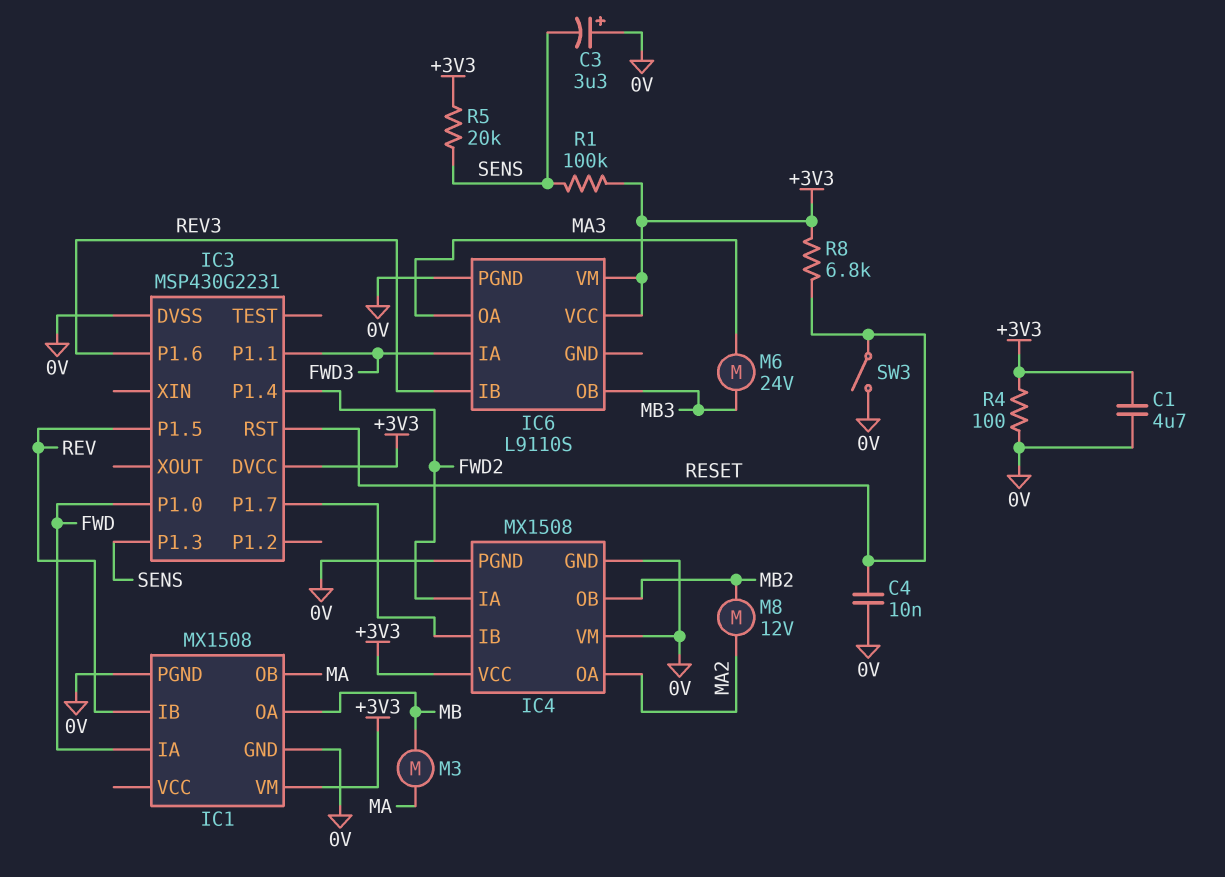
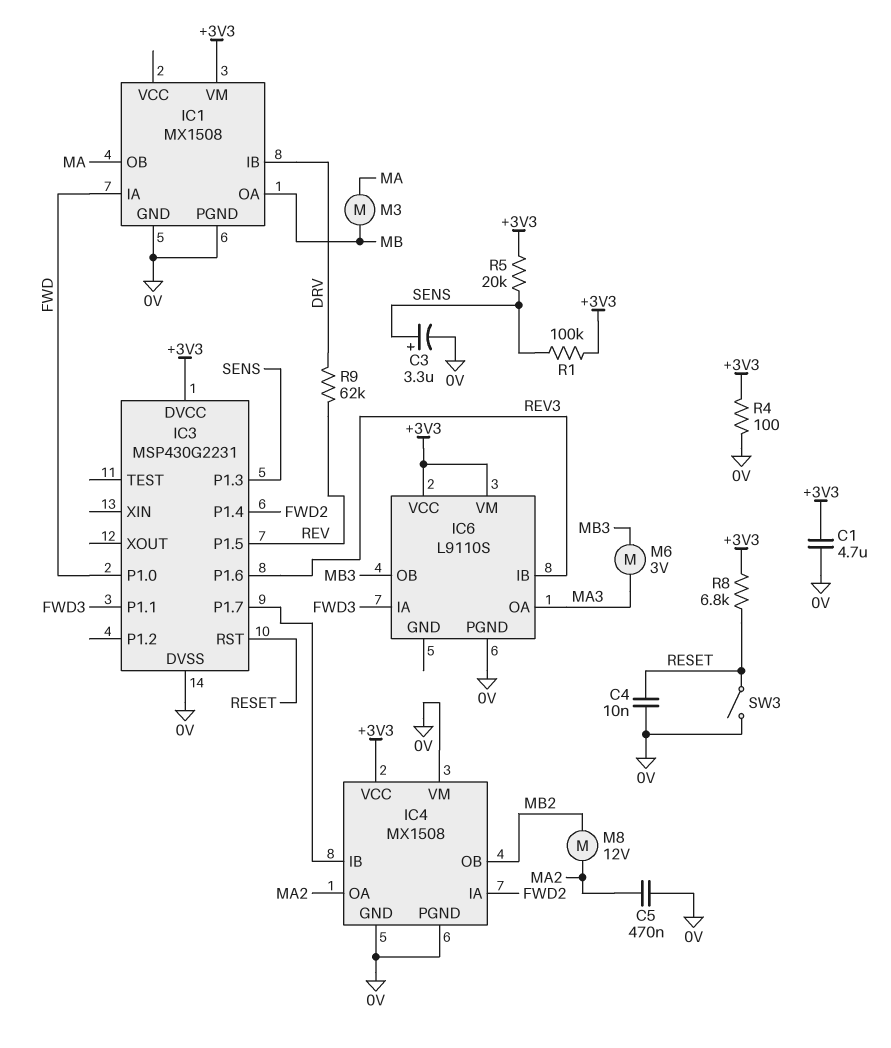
C3: 3.3uF (plus 0V, minus SENS) -> 3.3uF (plus SENS, minus 0V)
C5: none -> 470nF (0V, MA2)
IC1 pin IB: REV -> DRV
M6: motor 24V (MA3, MB3) -> motor 3V (MA3, MB3)
R9: none -> 62k (DRV, REV)

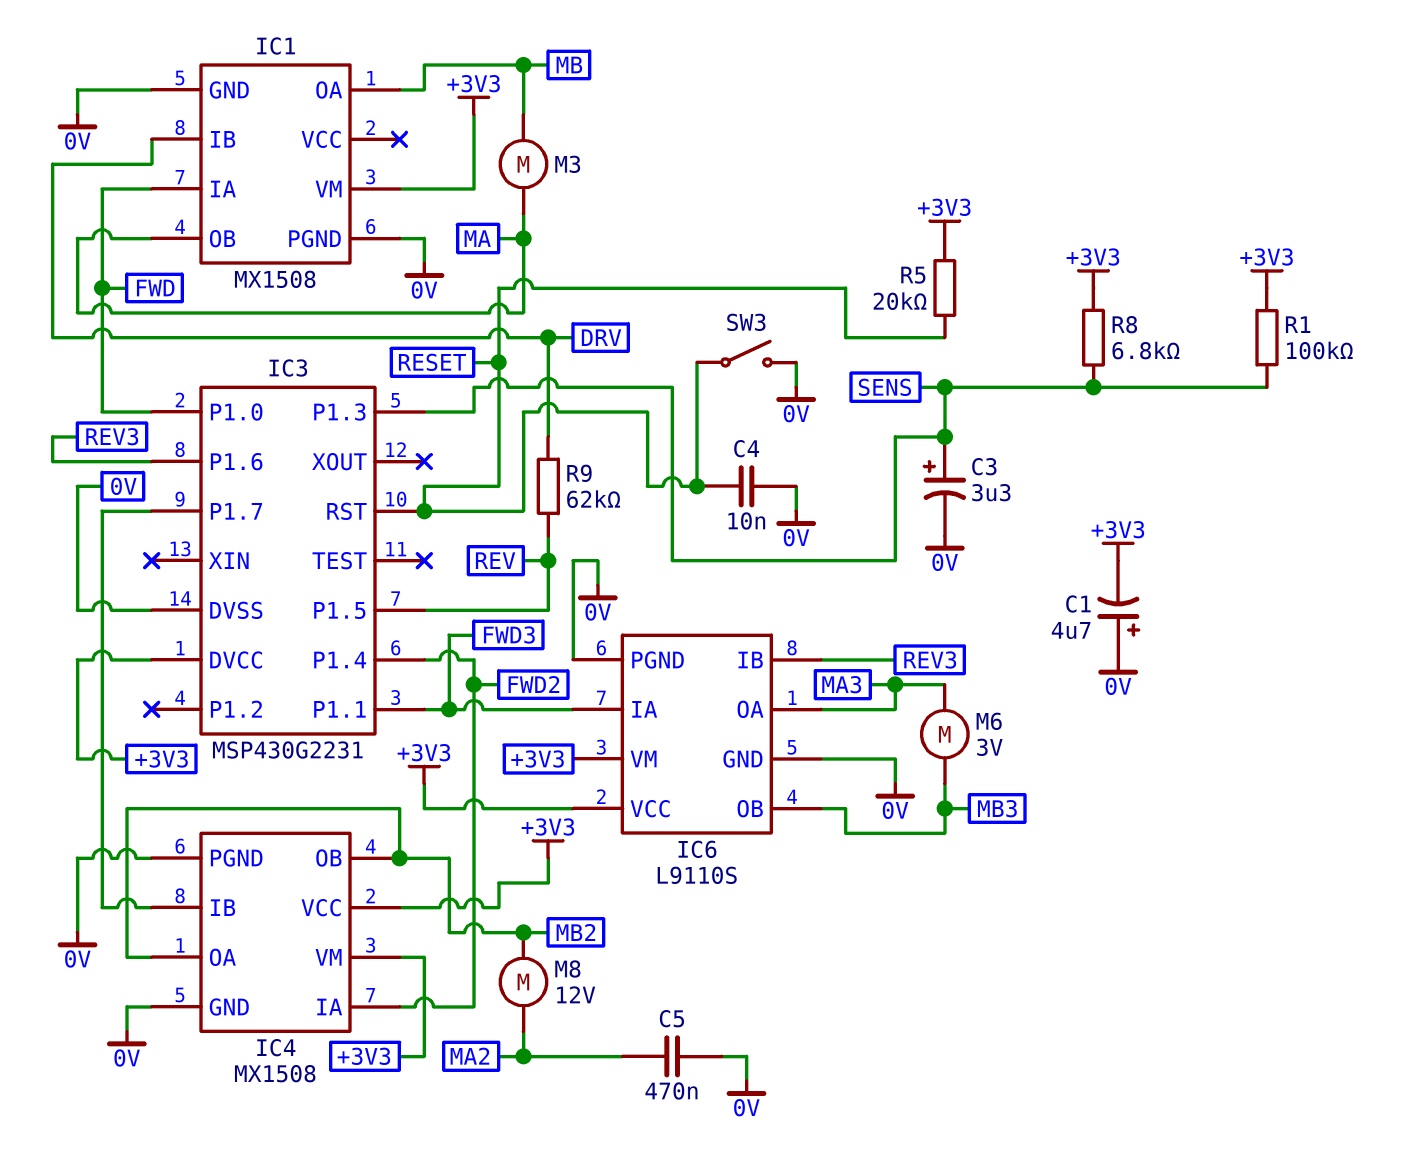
C1: 4.7uF (+3V3, 0V) -> 4.7uF (plus 0V, minus +3V3)
IC4 pin OA: MA2 -> MB2
IC4 pin VM: 0V -> +3V3
IC6 pin GND: none -> 0V
R4: 100 (+3V3, 0V) -> none
R5: 20k (+3V3, SENS) -> 20k (+3V3, RESET)
R8: 6.8k (+3V3, RESET) -> 6.8k (+3V3, SENS)

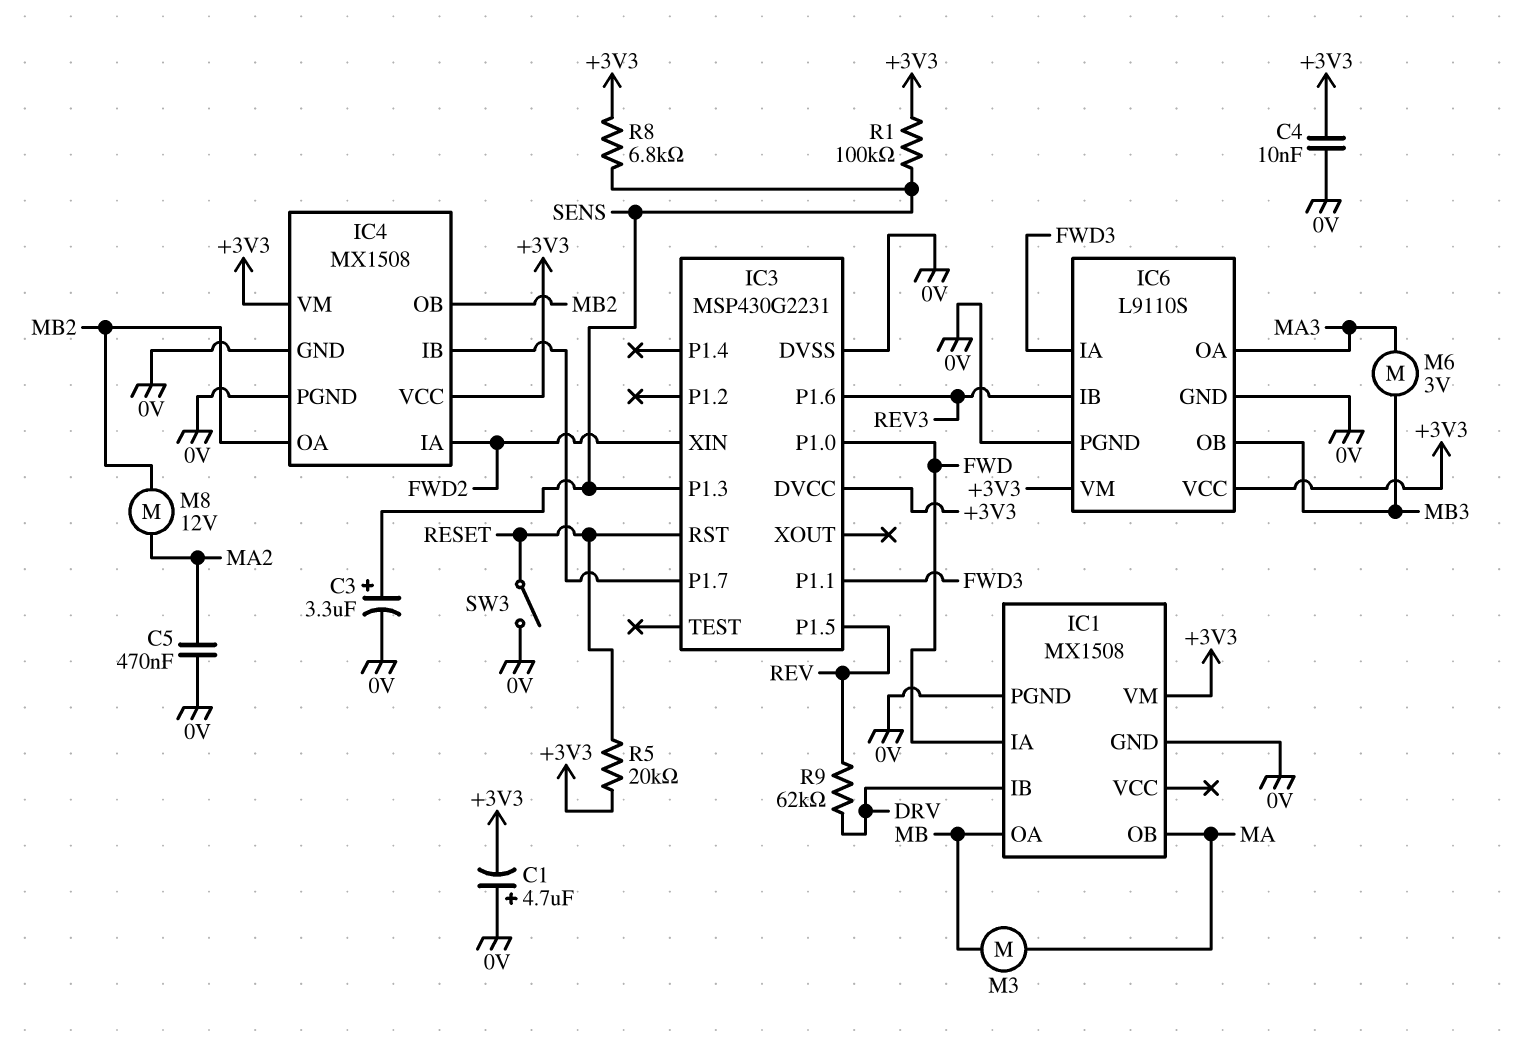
C4: 10nF (0V, RESET) -> 10nF (+3V3, 0V)
IC3 pin P1.4: FWD2 -> none
IC3 pin XIN: none -> FWD2

